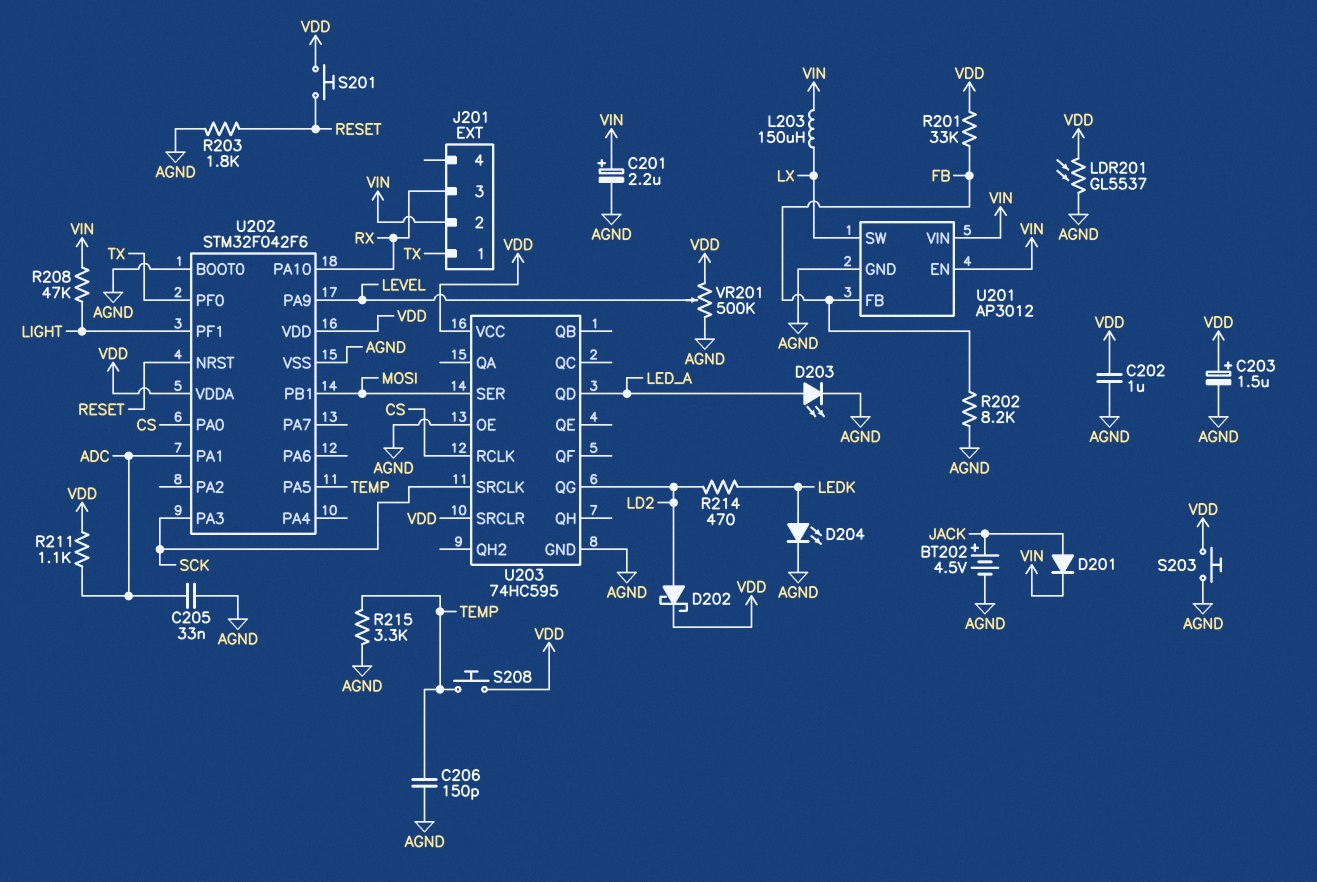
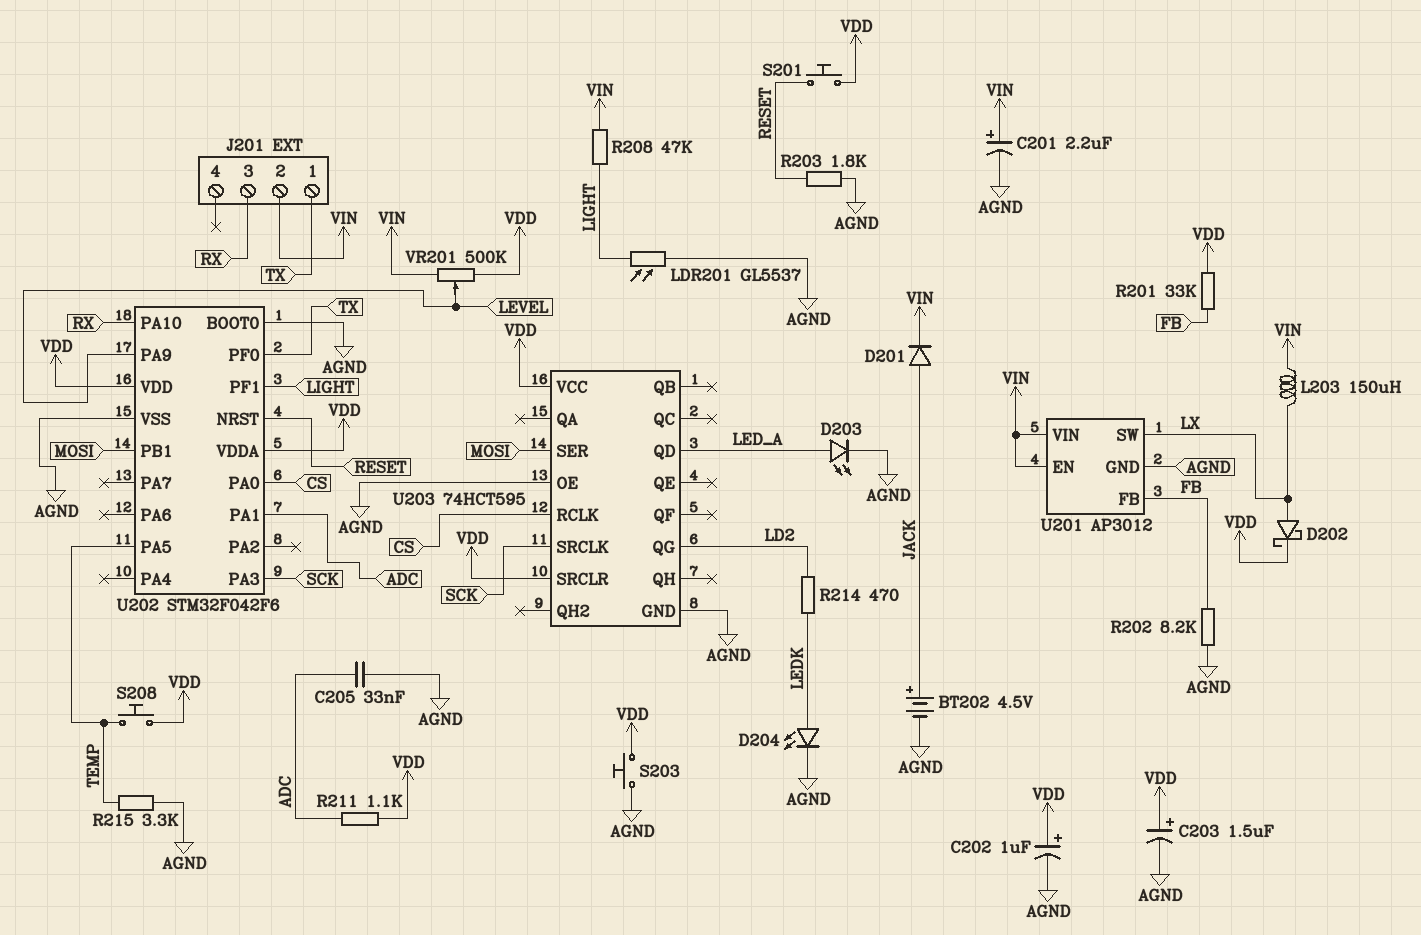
C202: 1uF (AGND, VDD) -> 1uF (plus VDD, minus AGND)
C206: 150pF (AGND, TEMP) -> none
D202: schottky (A LD2, K VDD) -> schottky (A LX, K VDD)
LDR201: GL5537 (AGND, VDD) -> GL5537 (AGND, LIGHT)
U203: 74HC595 -> 74HCT595
VR201: 500k (AGND, VDD, wiper LEVEL) -> 500k (VDD, VIN, wiper LEVEL)

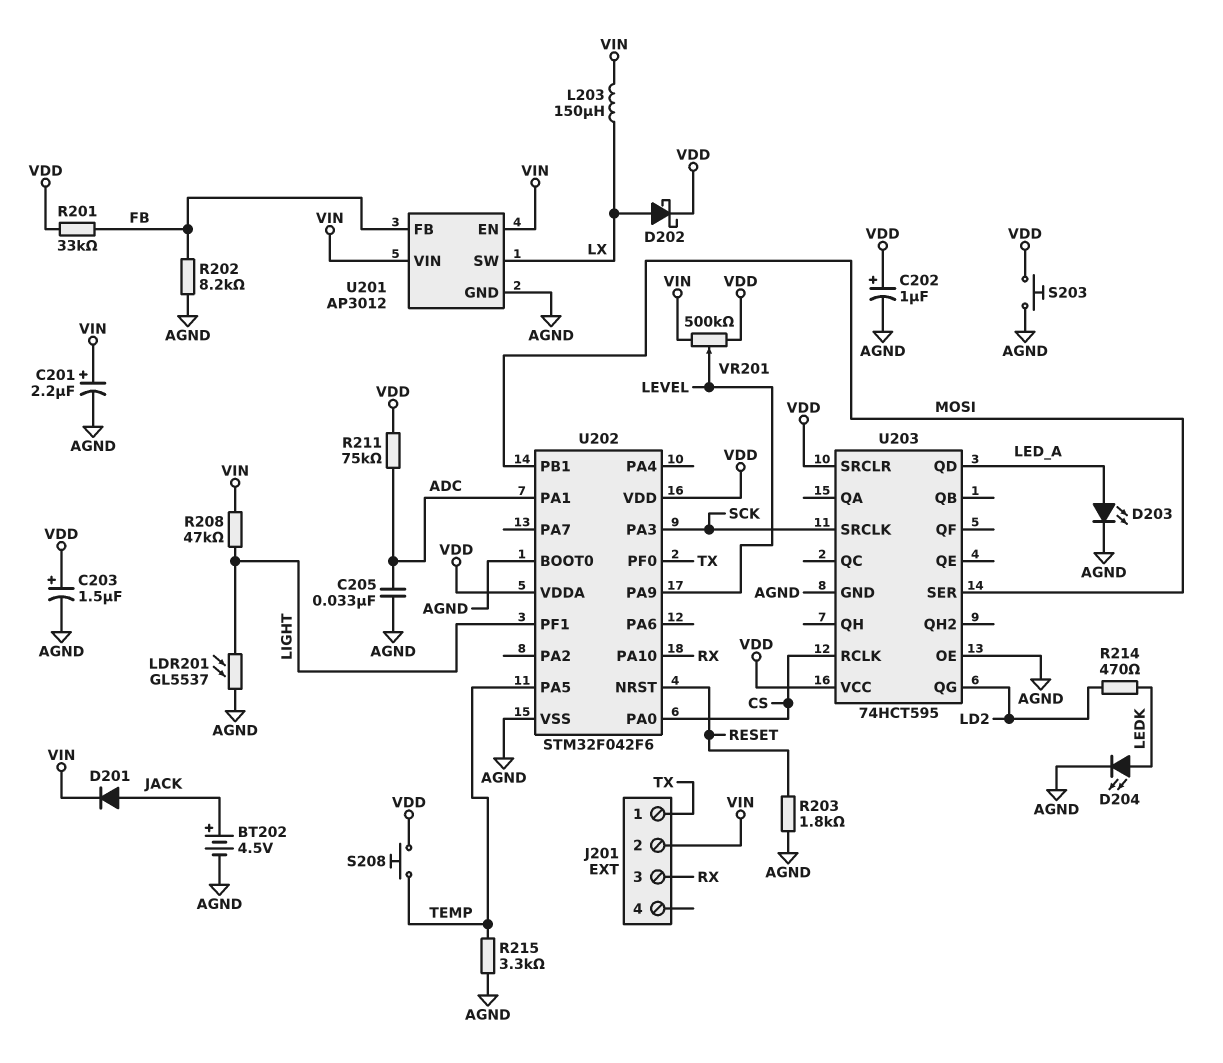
R211: 1.1k (ADC, VDD) -> 75k (ADC, VDD)
S201: button (RESET, VDD) -> none

